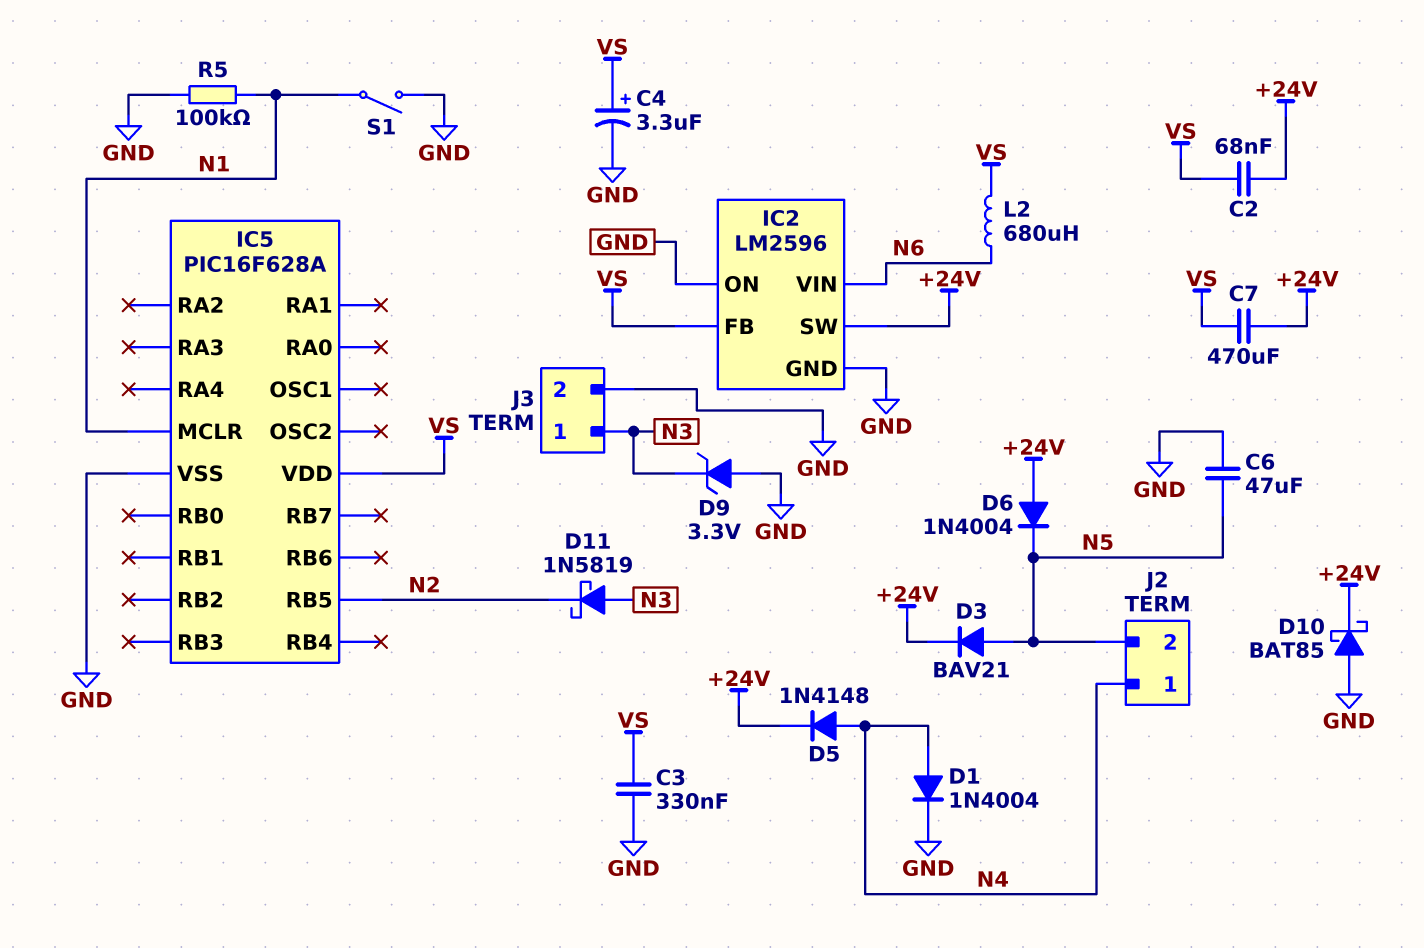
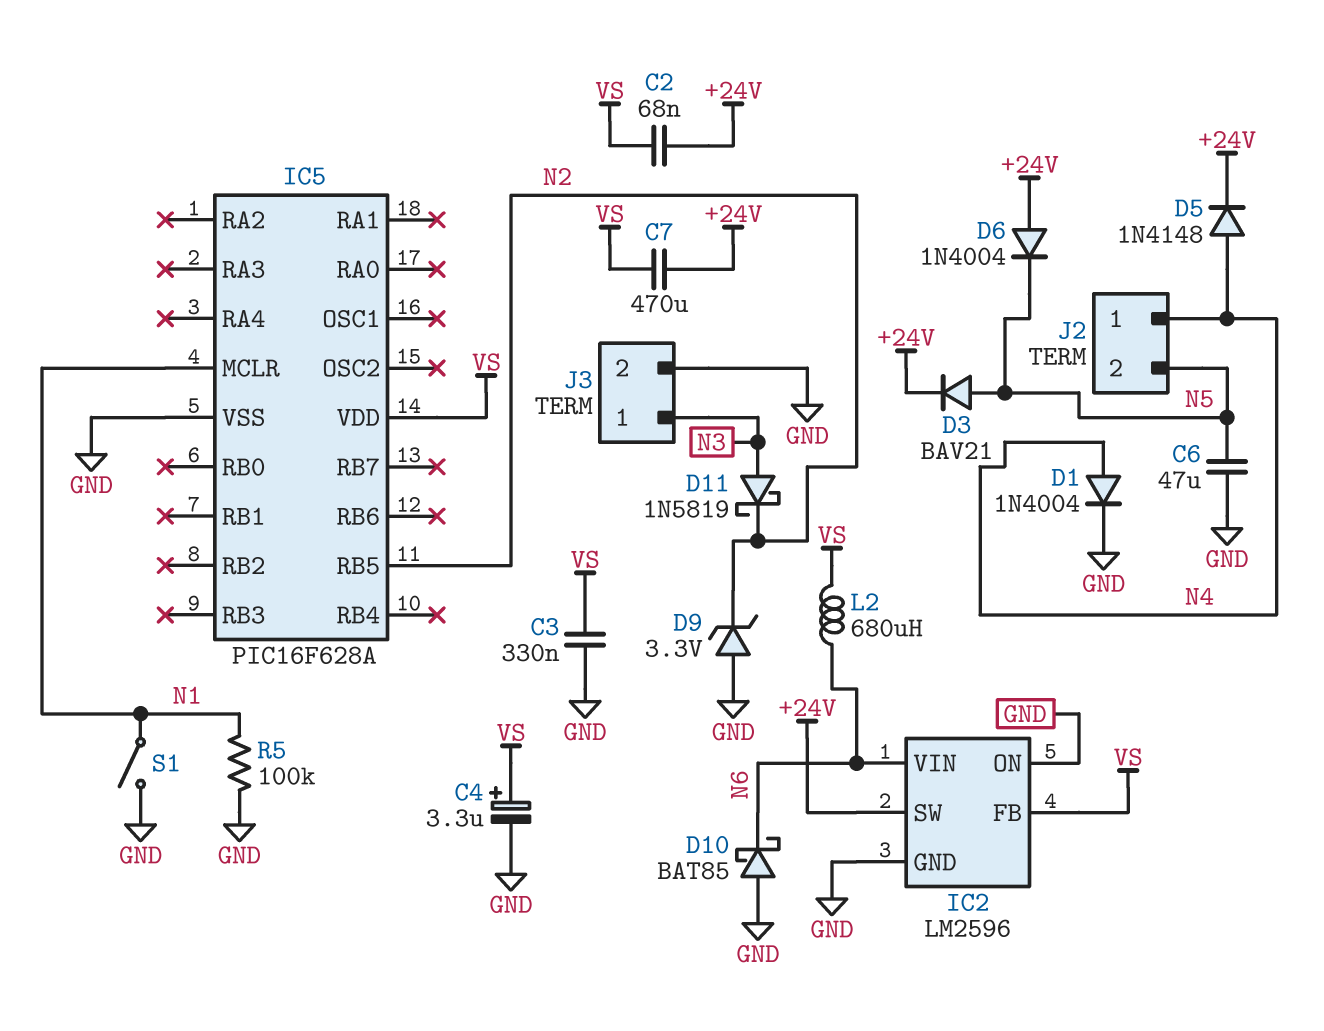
D9: zener 3.3V (A GND, K N3) -> zener 3.3V (A GND, K N2)
D10: schottky BAT85 (A GND, K +24V) -> schottky BAT85 (A GND, K N6)

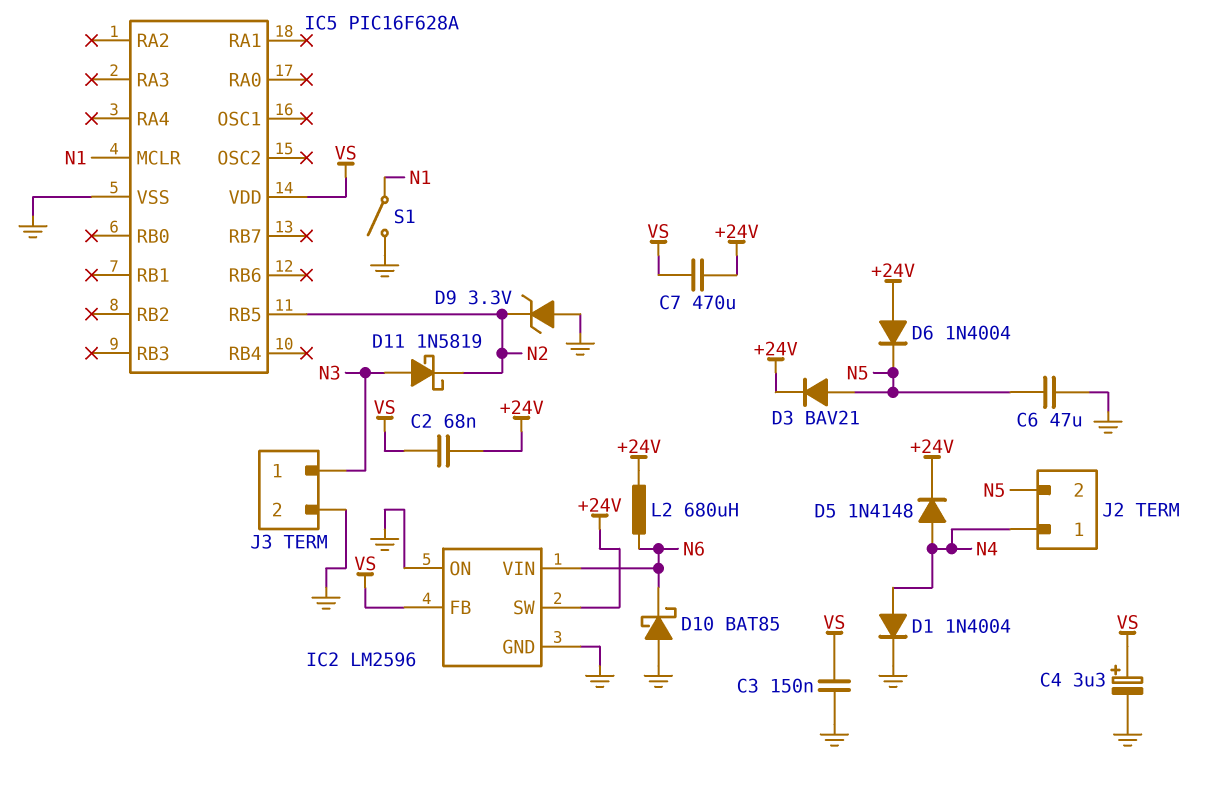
C3: 330nF (GND, VS) -> 150nF (GND, VS)
L2: 680uH (N6, VS) -> 680uH (+24V, N6)
R5: 100k (GND, N1) -> none

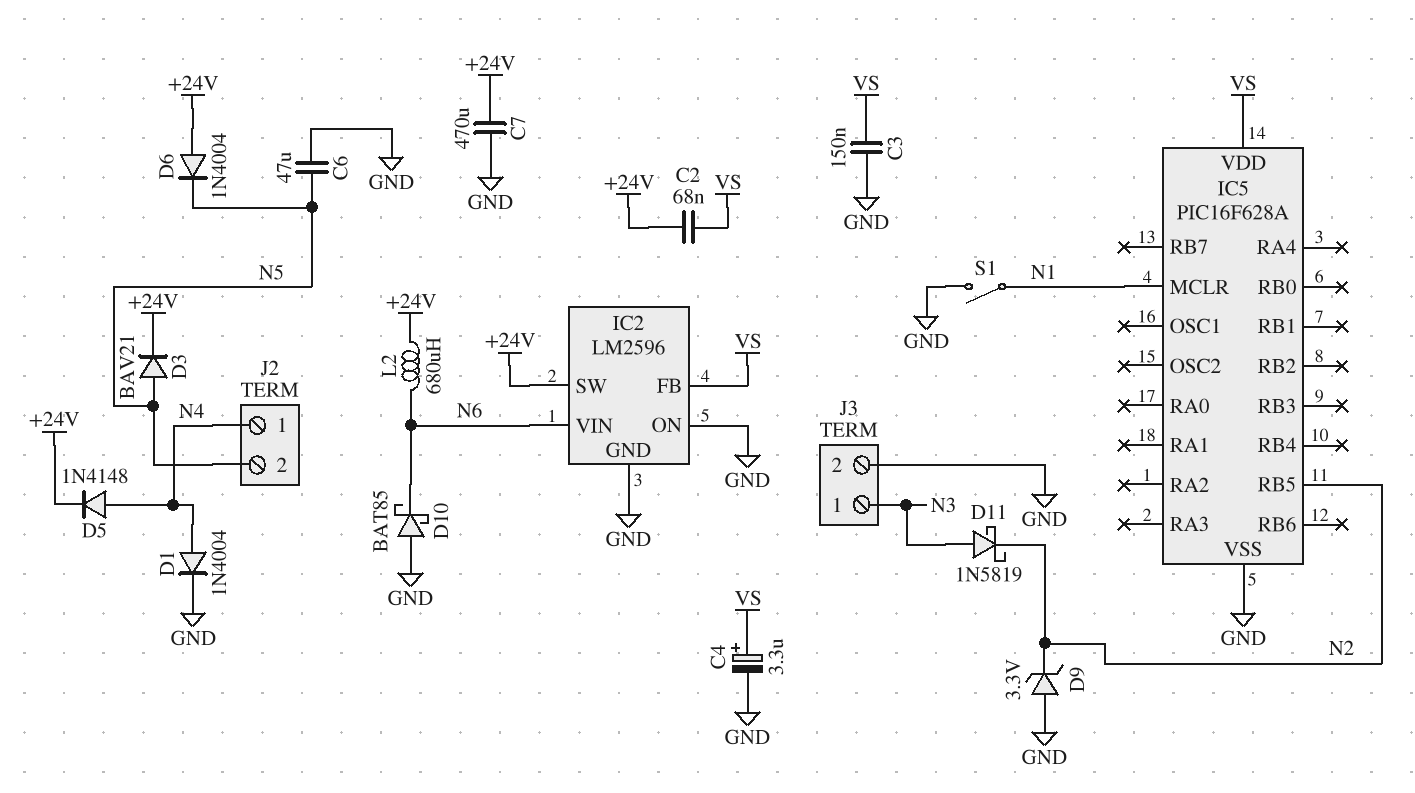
C7: 470uF (+24V, VS) -> 470uF (+24V, GND)

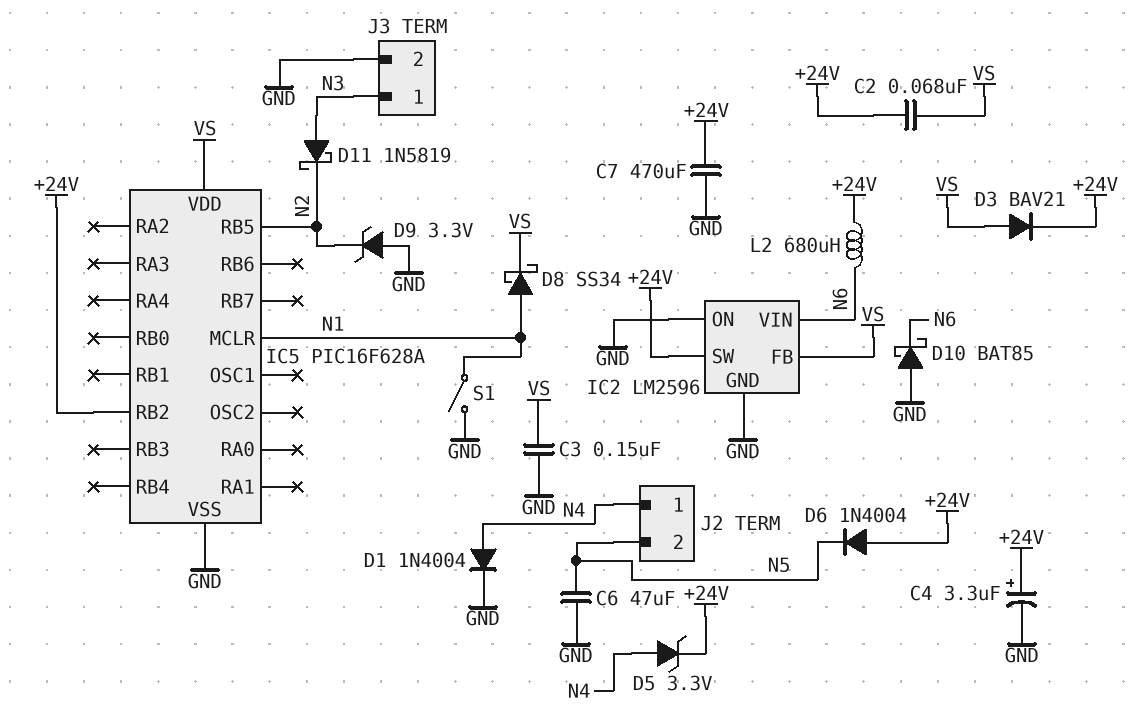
C4: 3.3uF (plus VS, minus GND) -> 3.3uF (plus +24V, minus GND)
D3: diode BAV21 (A N5, K +24V) -> diode BAV21 (A VS, K +24V)
D5: diode 1N4148 (A N4, K +24V) -> zener 3.3V (A N4, K +24V)
D8: none -> schottky SS34 (A N1, K VS)
IC5 pin RB2: none -> +24V

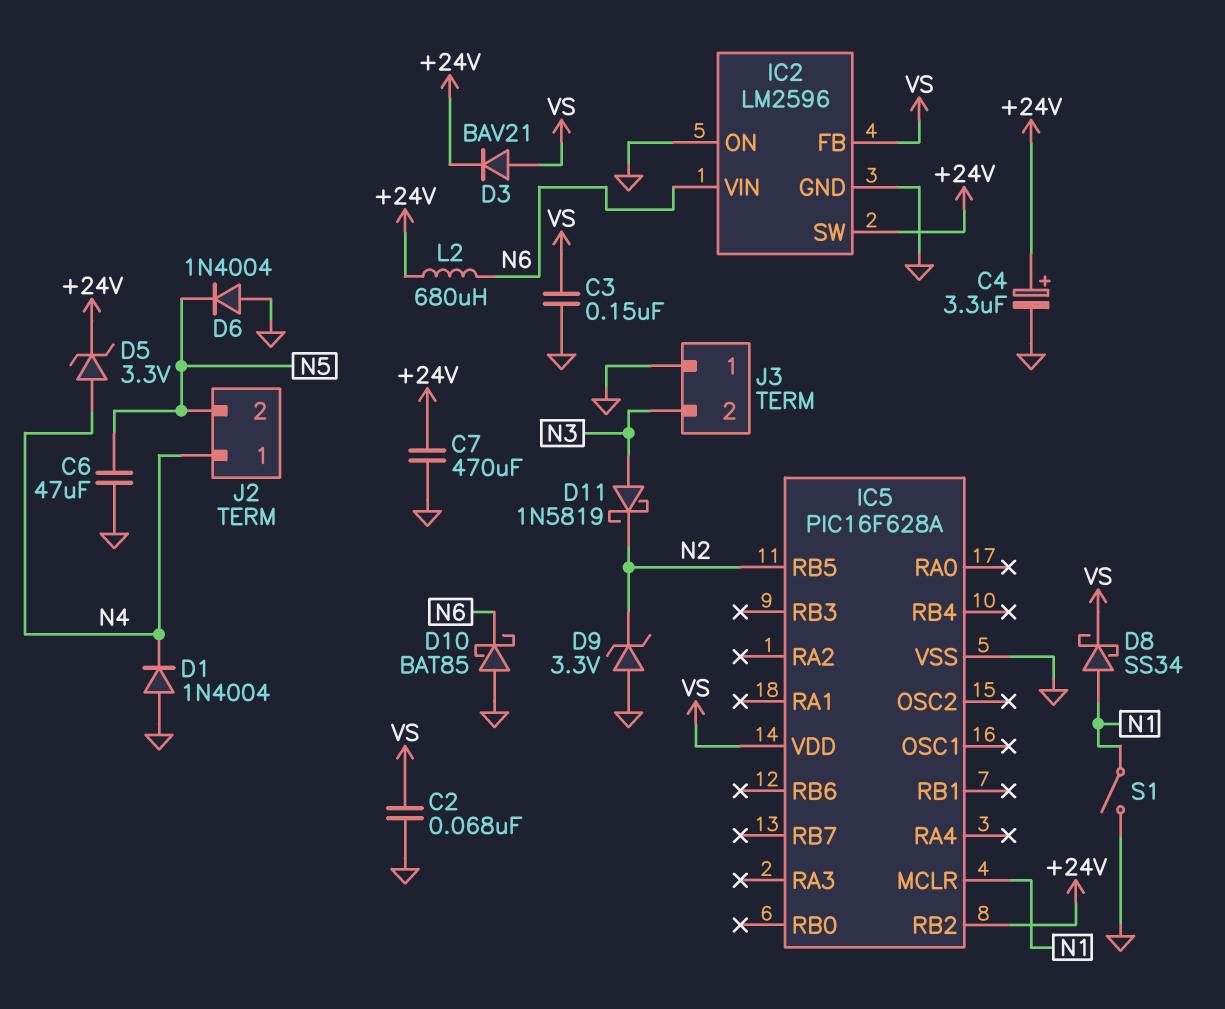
C2: 68nF (+24V, VS) -> 68nF (GND, VS)
D1: diode 1N4004 (A N4, K GND) -> diode 1N4004 (A GND, K N4)
D6: diode 1N4004 (A +24V, K N5) -> diode 1N4004 (A GND, K N5)
J3 pin 1: N3 -> GND
J3 pin 2: GND -> N3

